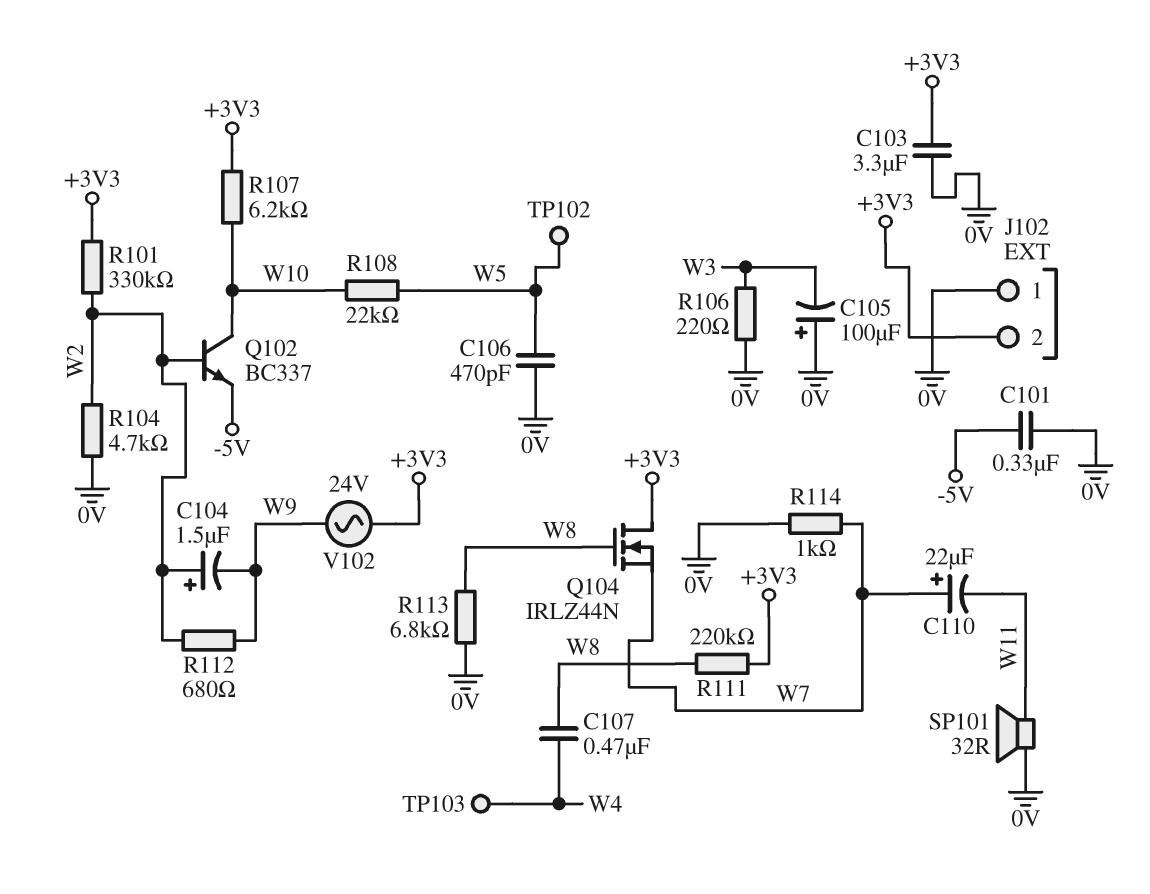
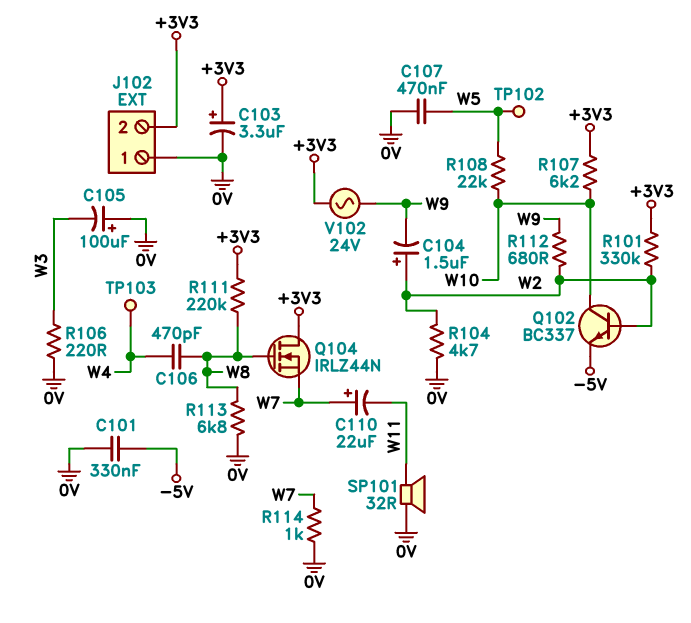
C103: 3.3uF (+3V3, 0V) -> 3.3uF (plus +3V3, minus 0V)
C106: 470pF (0V, W5) -> 470pF (W4, W8)
C107: 470nF (W4, W8) -> 470nF (0V, W5)

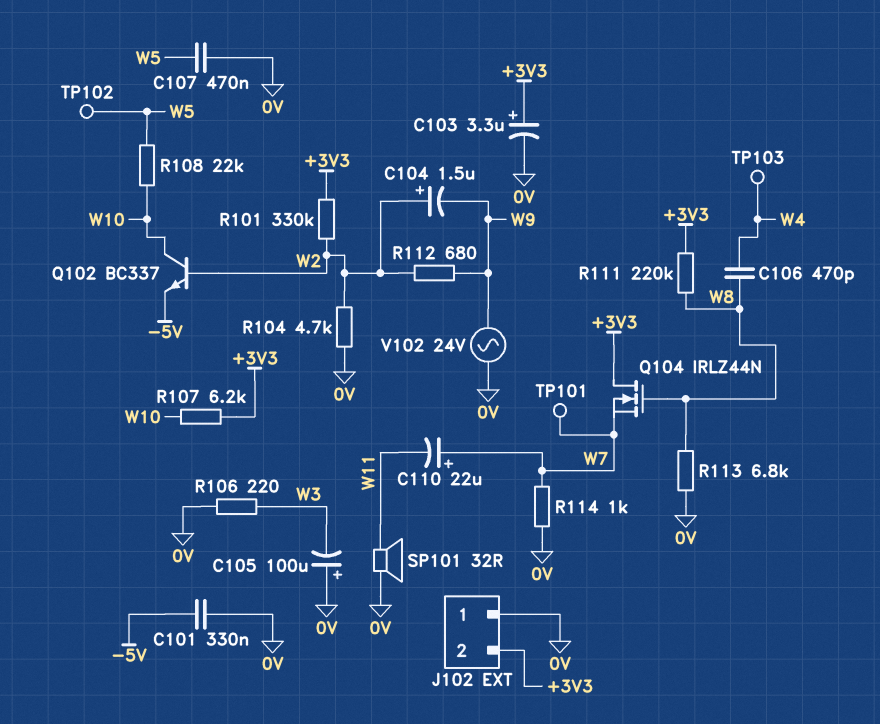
TP101: none -> test point (W7)
V102: AC 24V (+3V3, W9) -> AC 24V (0V, W9)

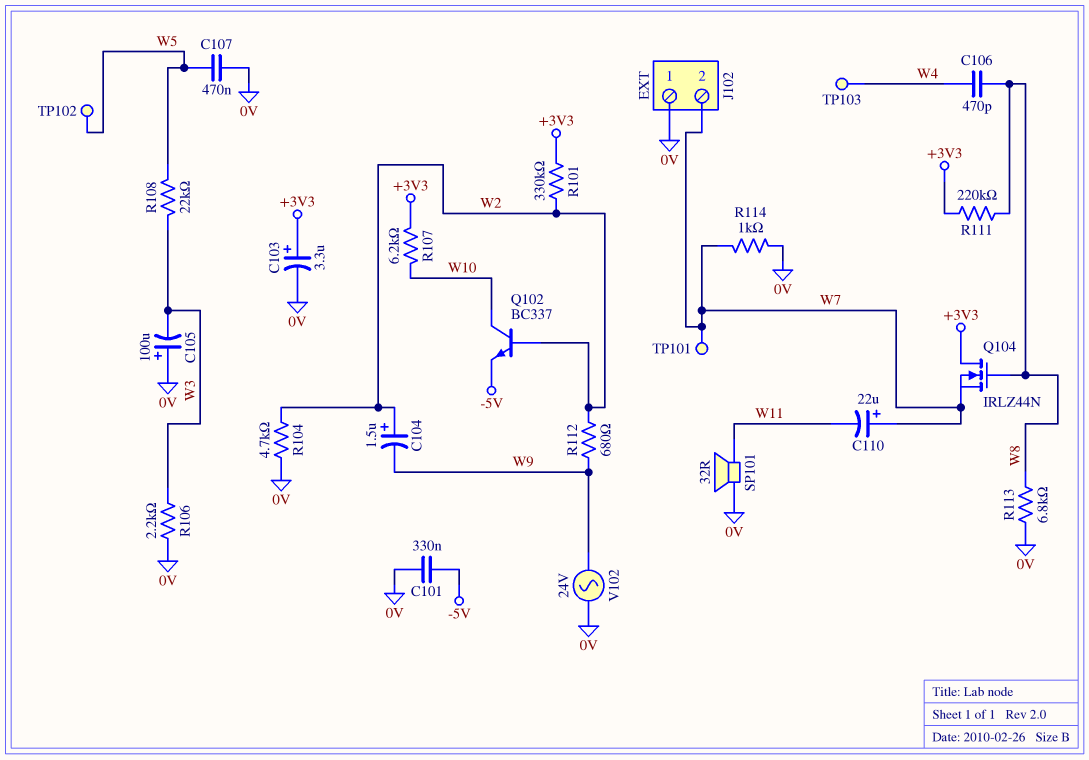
J102 pin 2: +3V3 -> W7
R106: 220 (0V, W3) -> 2.2k (0V, W3)
R108: 22k (W5, W10) -> 22k (W3, W5)

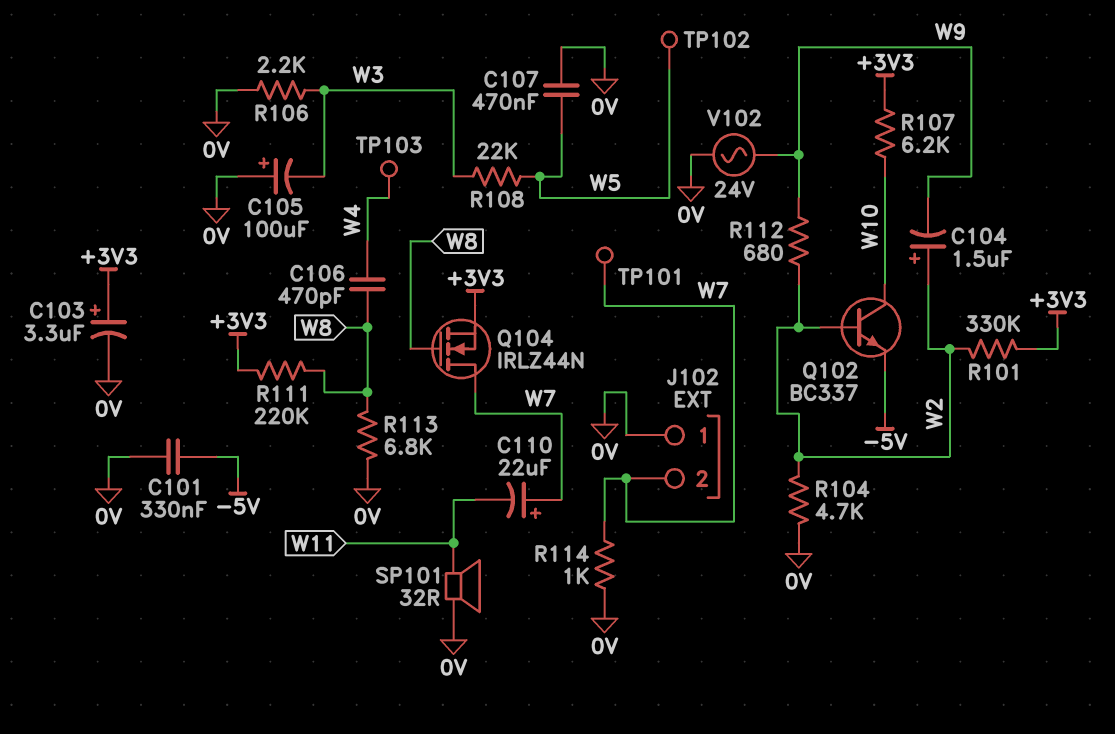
Q104: NMOS IRLZ44N (G W8, D +3V3, S W7) -> NMOS IRLZ44N (G W8, D W7, S +3V3)

